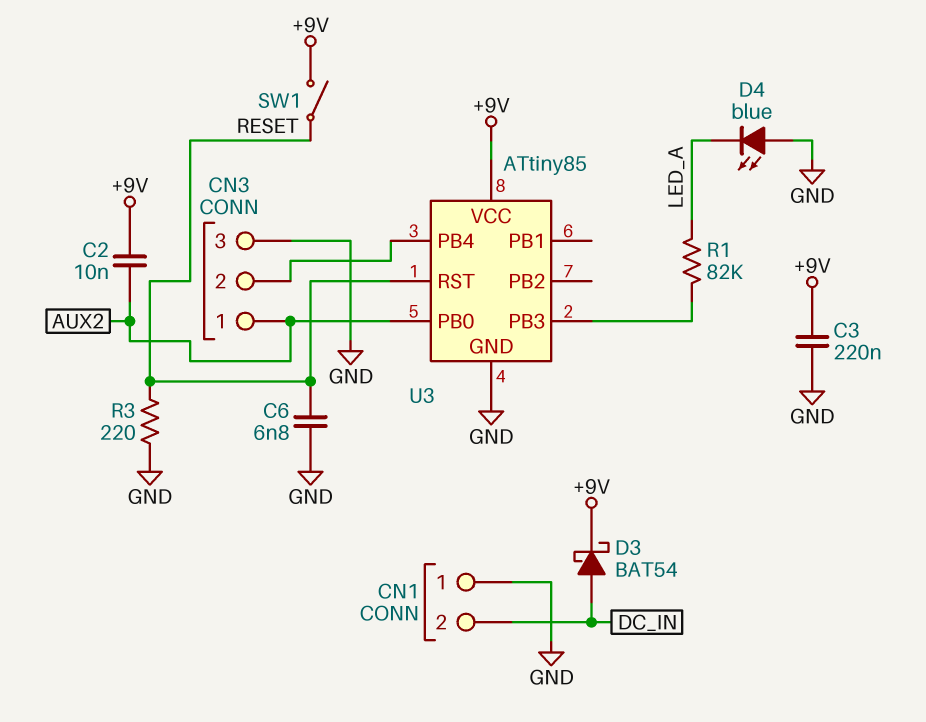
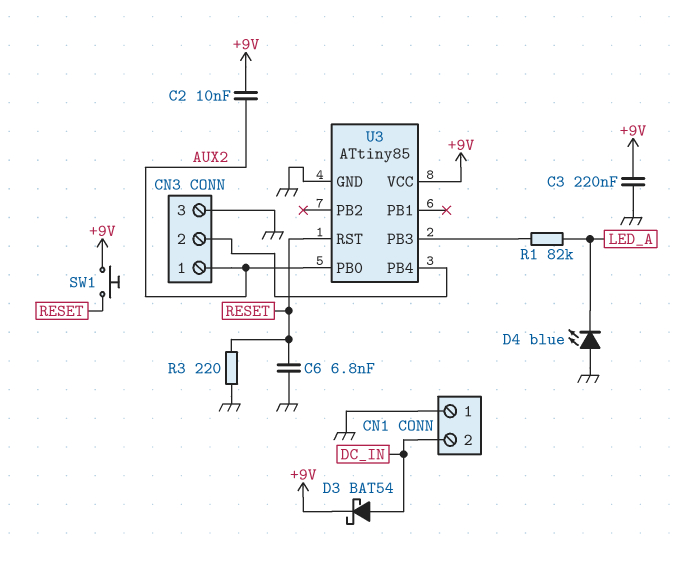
SW1: switch (+9V, RESET) -> button (+9V, RESET)

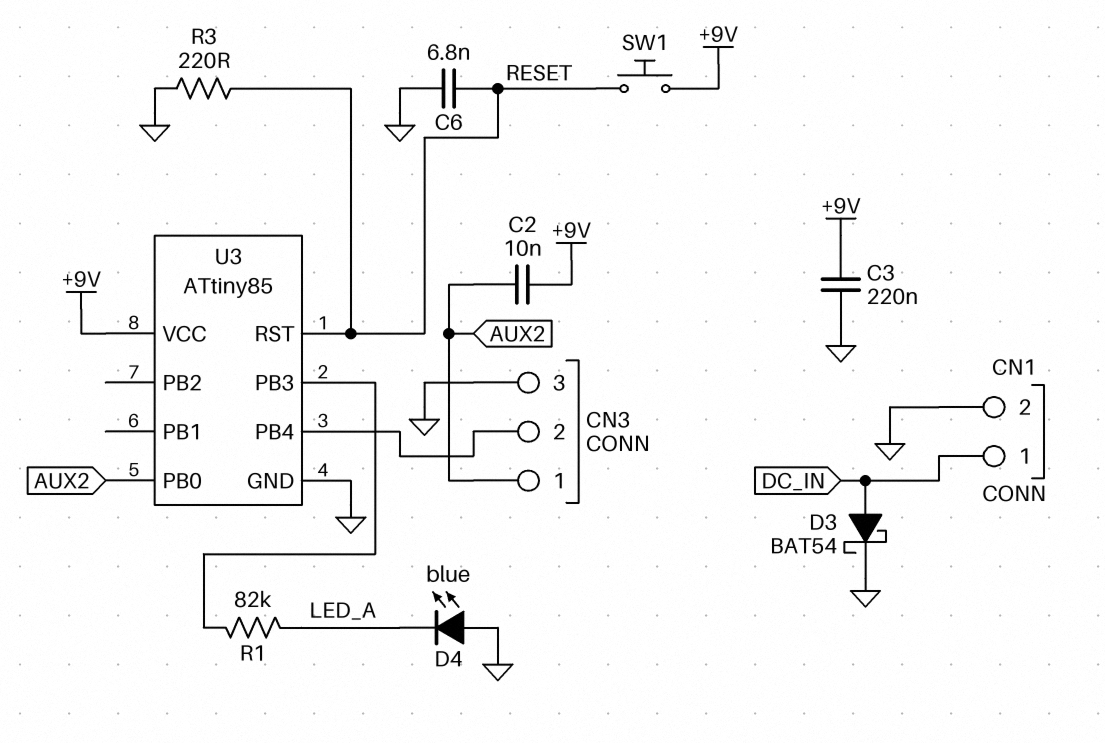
CN1 pin 1: GND -> DC_IN
CN1 pin 2: DC_IN -> GND
D3: schottky BAT54 (A DC_IN, K +9V) -> schottky BAT54 (A DC_IN, K GND)

